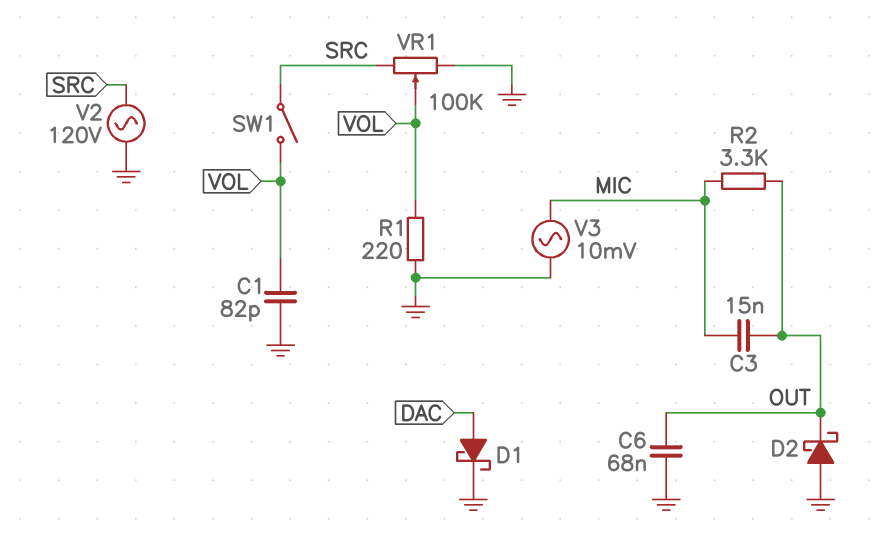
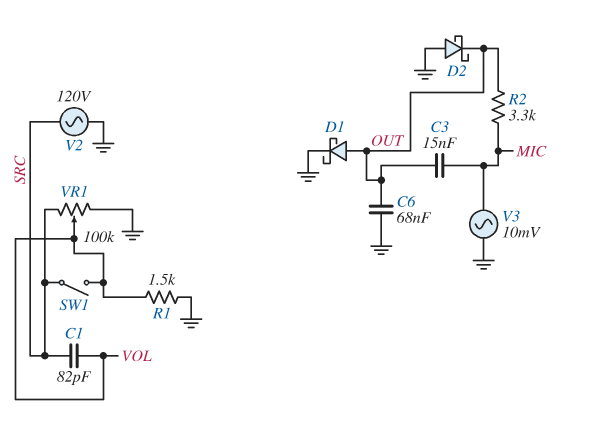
C1: 82pF (GND, VOL) -> 82pF (SRC, VOL)
D1: schottky (A DAC, K GND) -> schottky (A OUT, K GND)
R1: 220 (GND, VOL) -> 1.5k (GND, VOL)

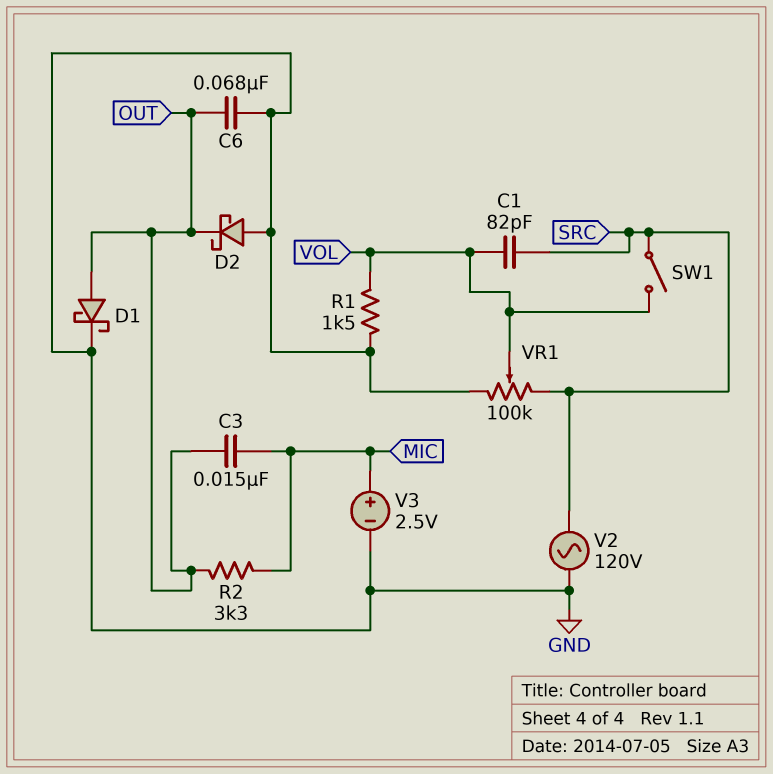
V3: AC 10mV (GND, MIC) -> 2.5V (plus MIC, minus GND)

